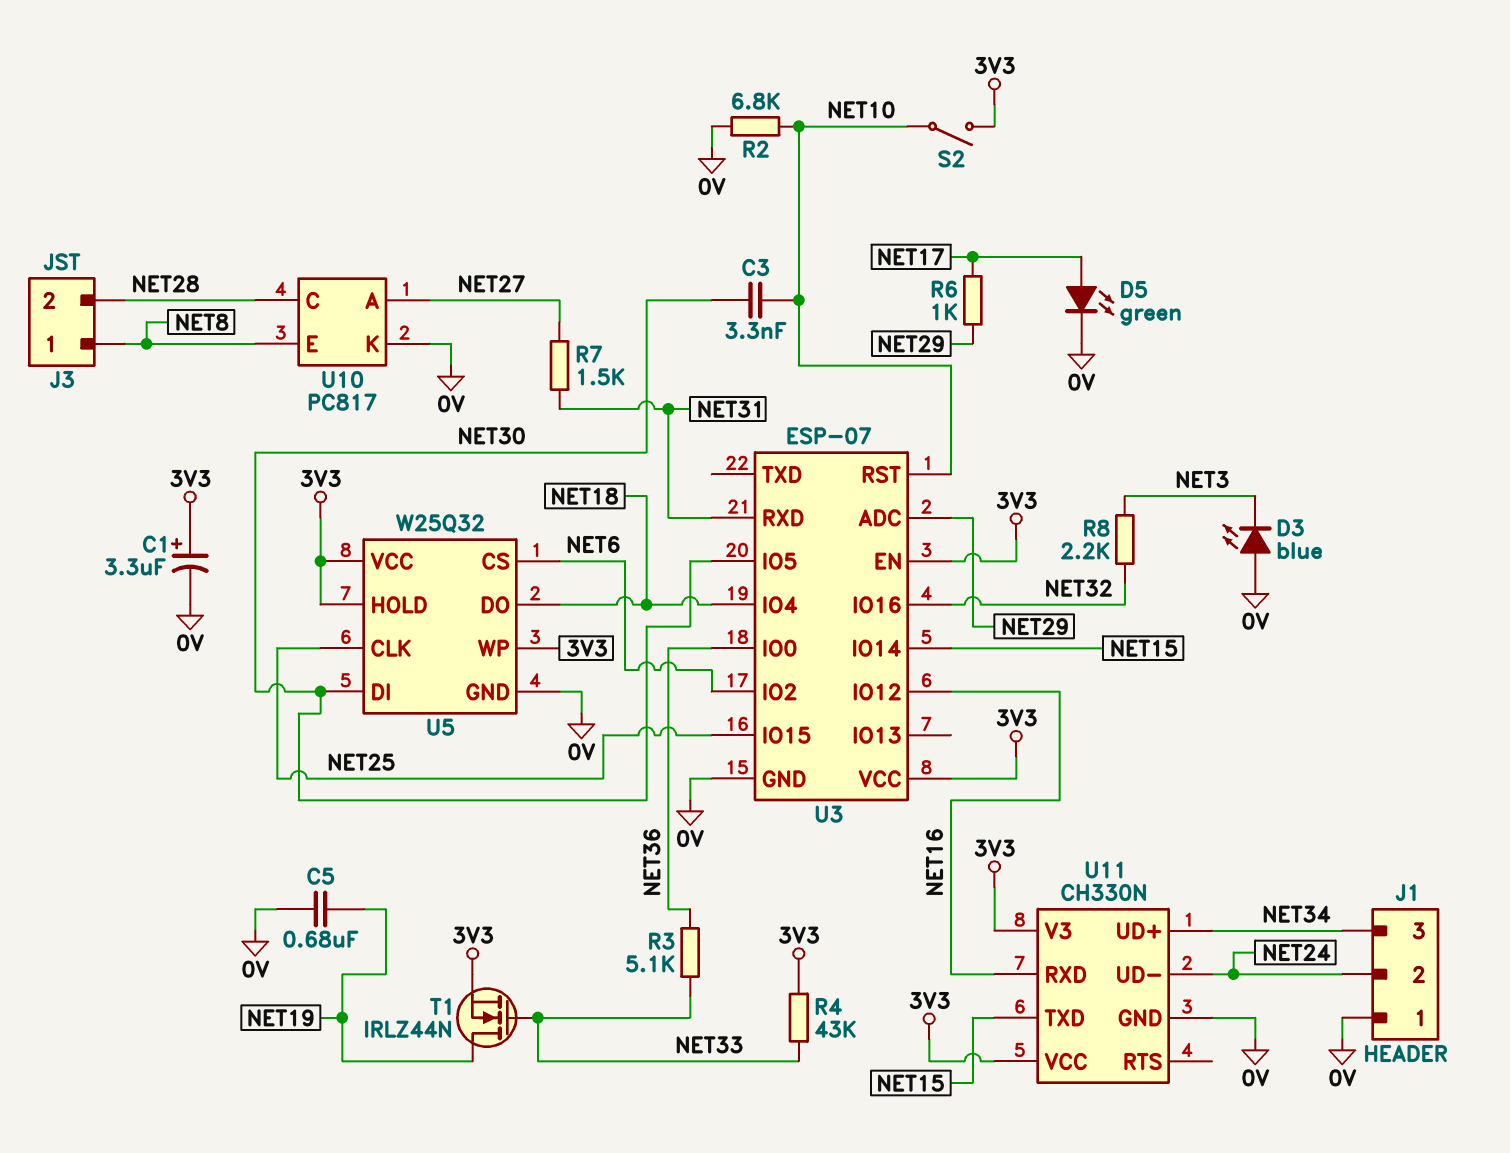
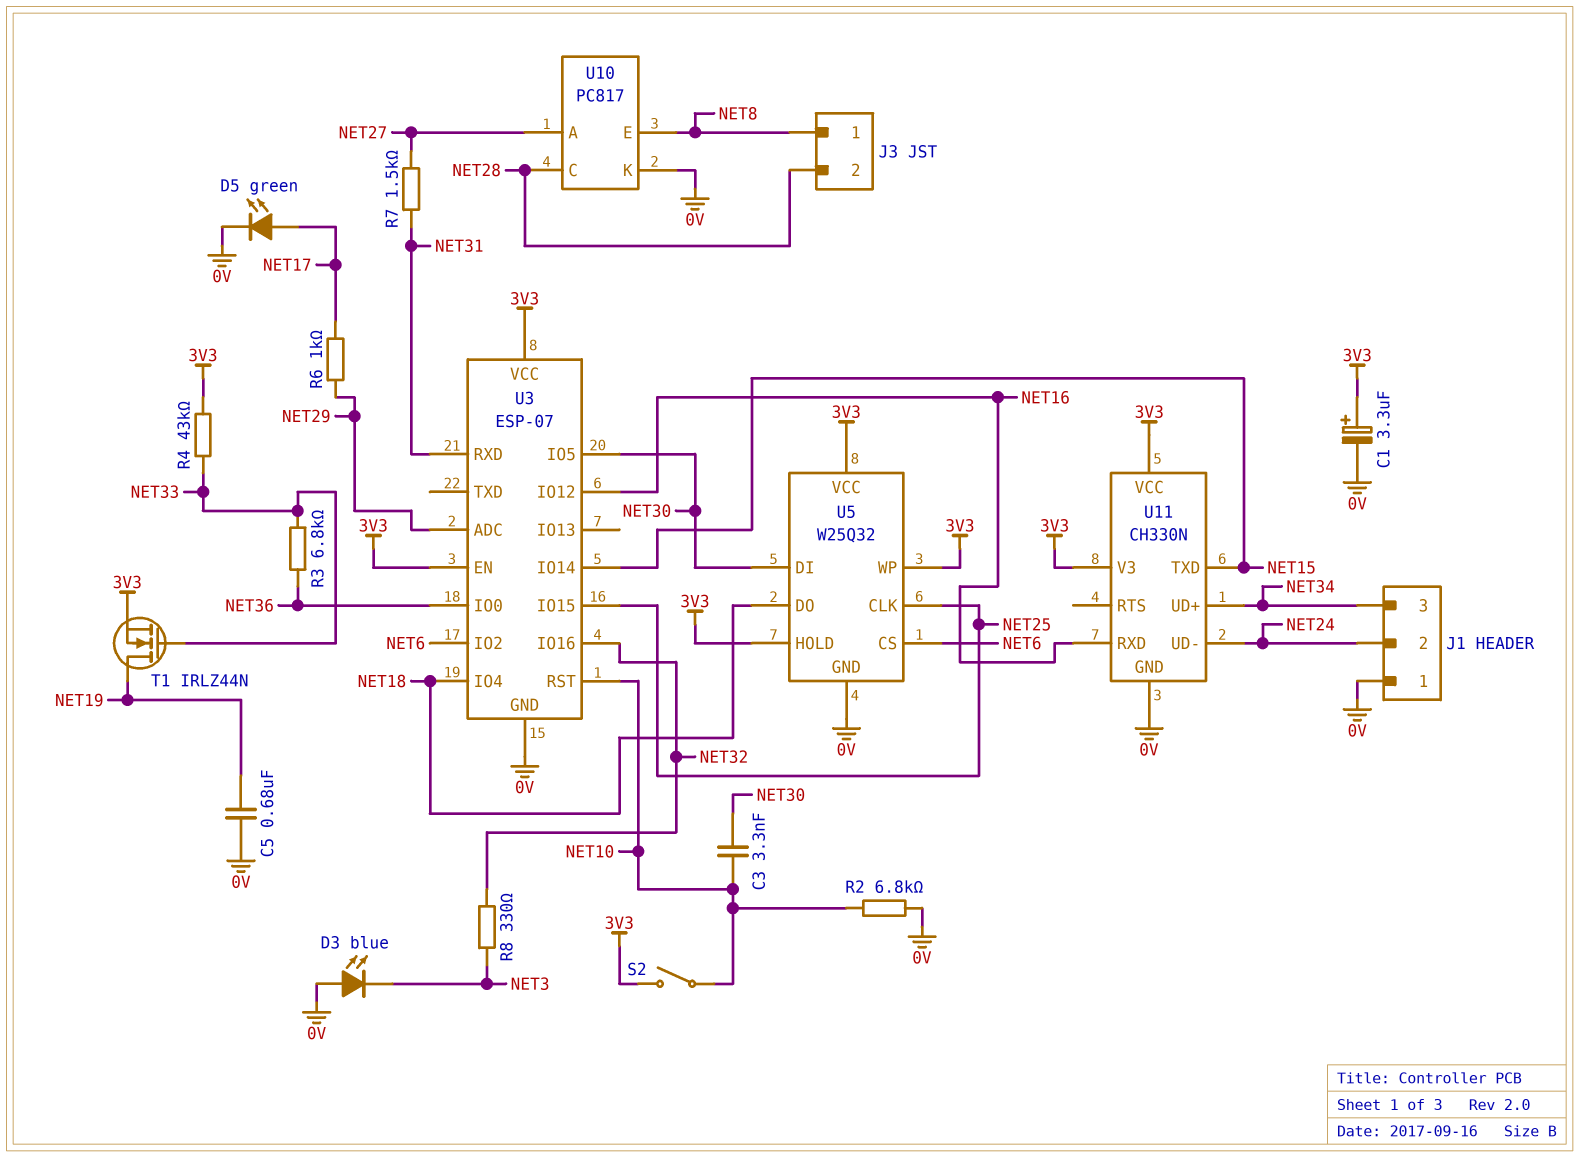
R3: 5.1k (NET33, NET36) -> 6.8k (NET33, NET36)
R8: 2.2k (NET3, NET32) -> 330 (NET3, NET32)

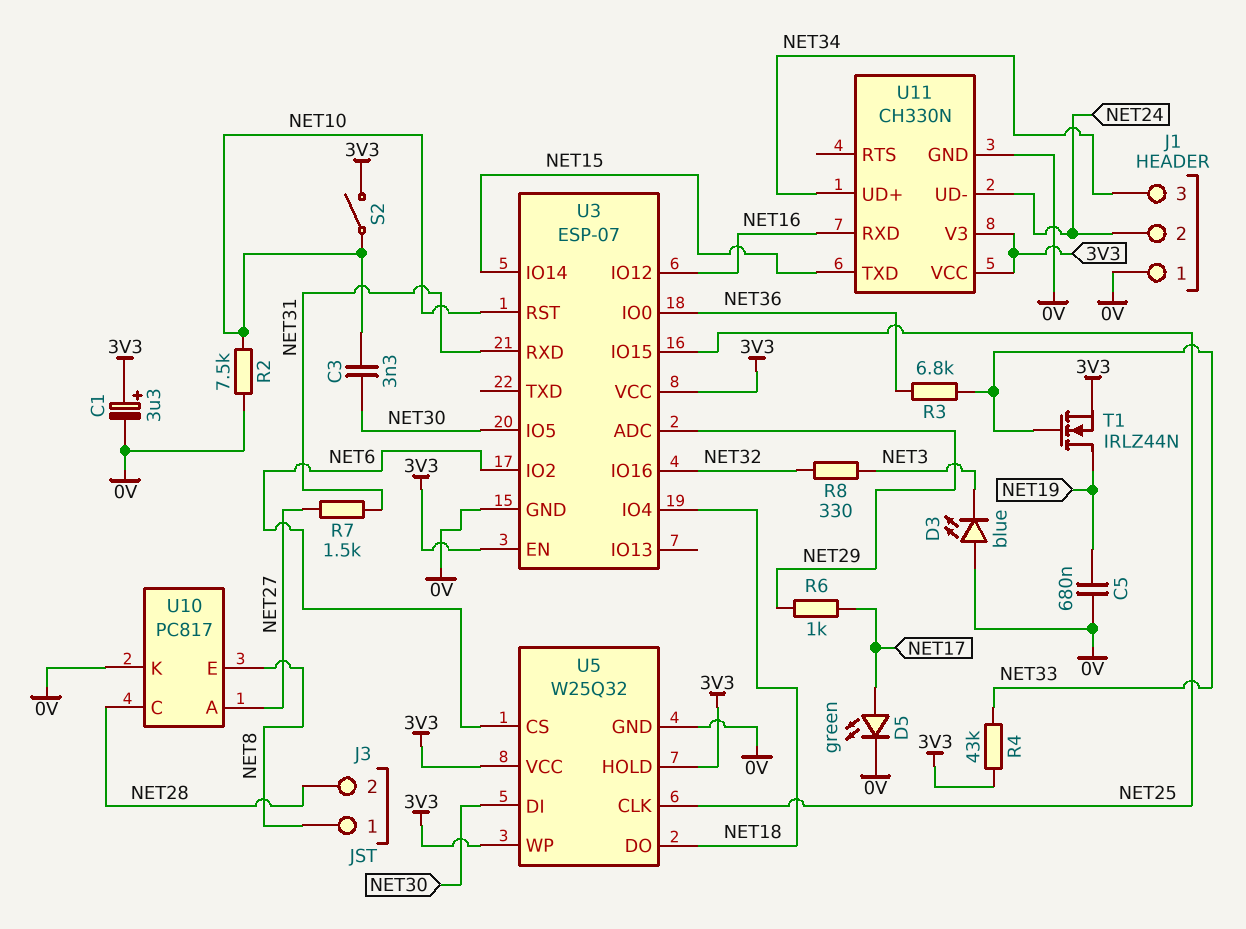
R2: 6.8k (0V, NET10) -> 7.5k (0V, NET10)

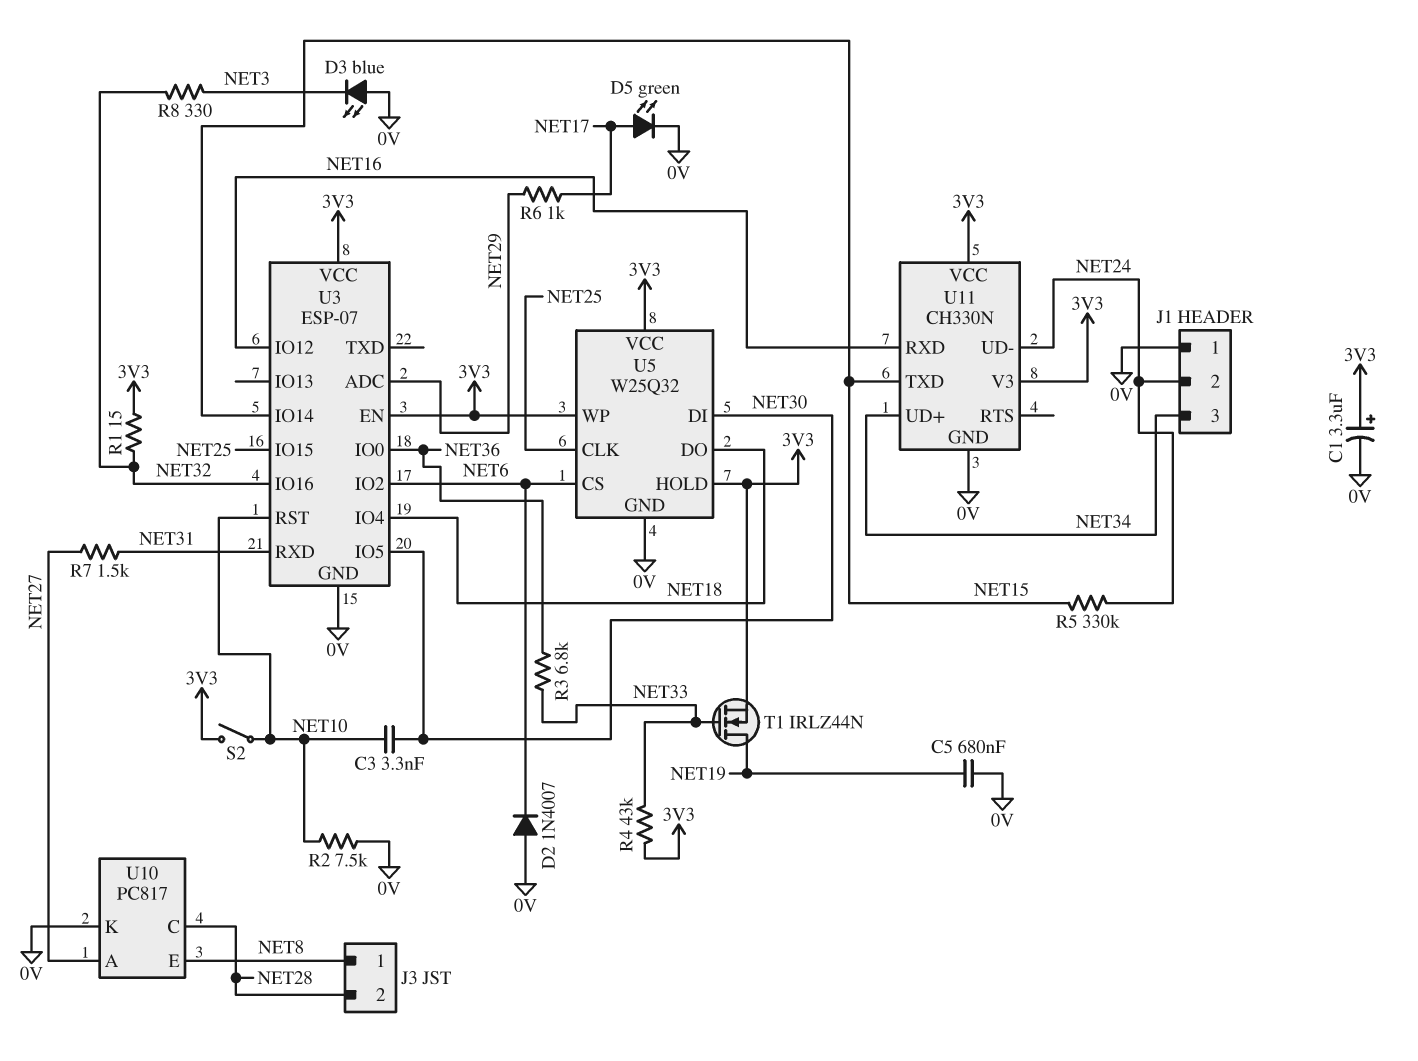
D2: none -> diode 1N4007 (A 0V, K NET6)
R1: none -> 15 (3V3, NET32)
R5: none -> 330k (NET15, NET24)

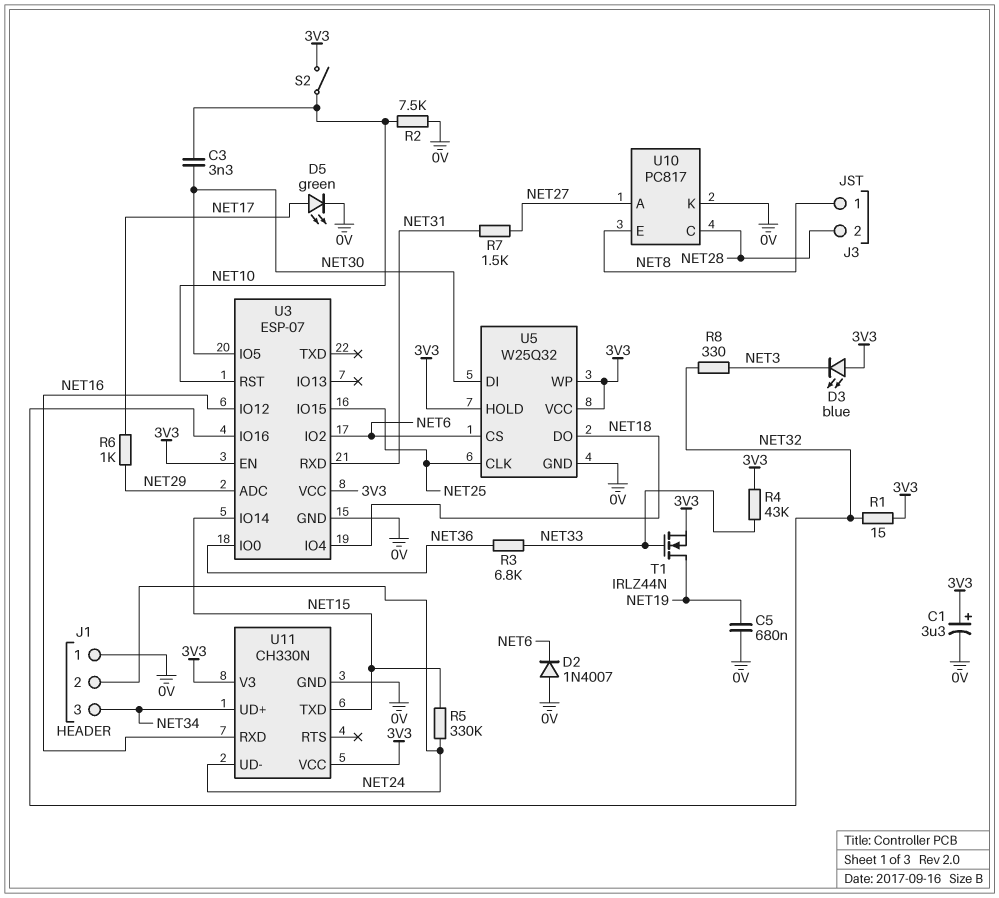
D3: LED blue (A 0V, K NET3) -> LED blue (A 3V3, K NET3)

